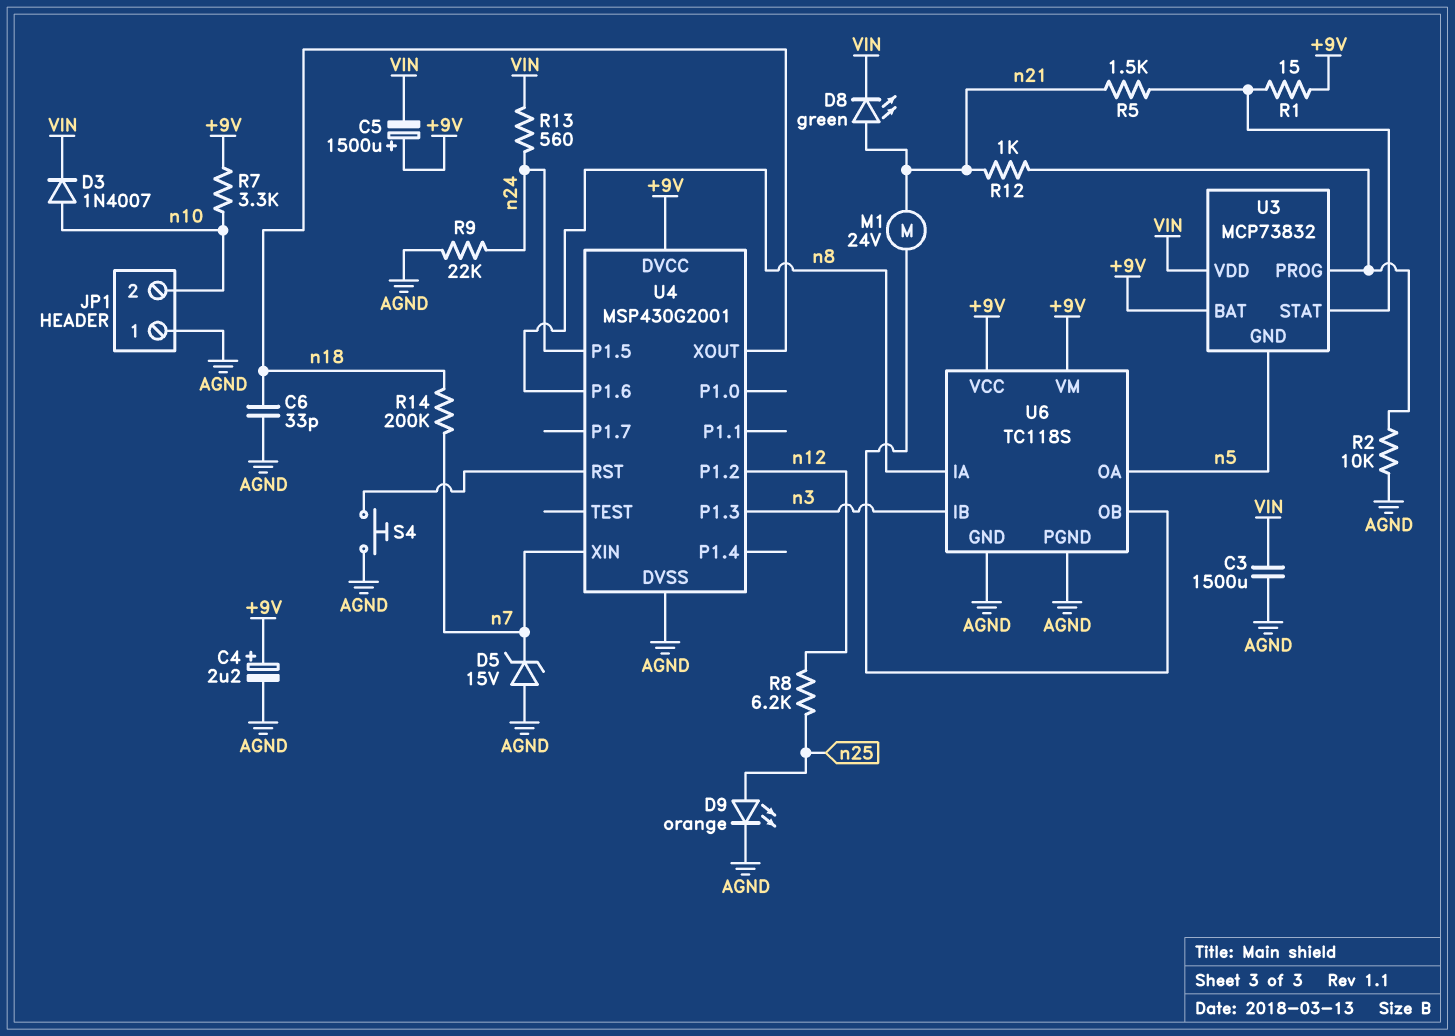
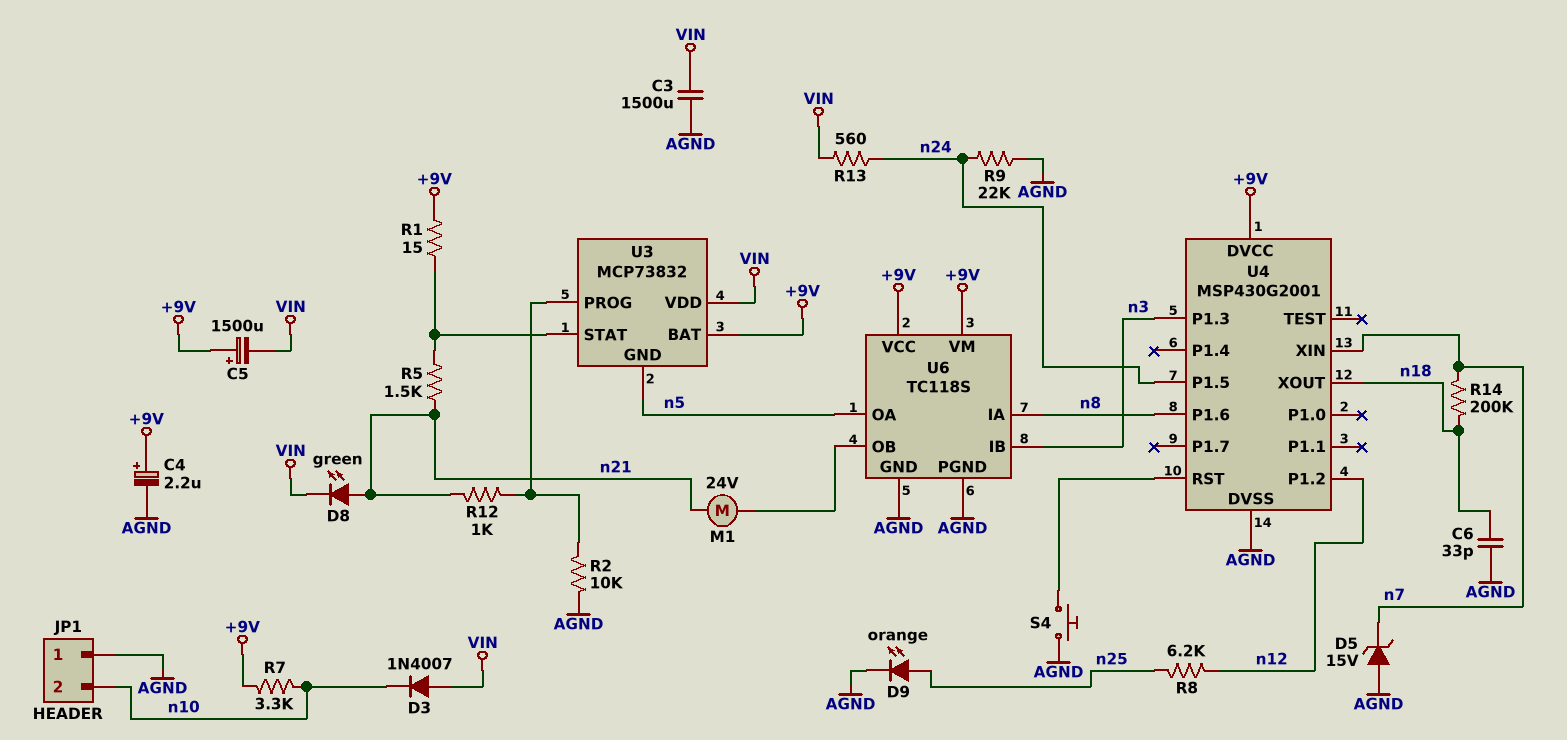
D3: diode 1N4007 (A n10, K VIN) -> diode 1N4007 (A VIN, K n10)

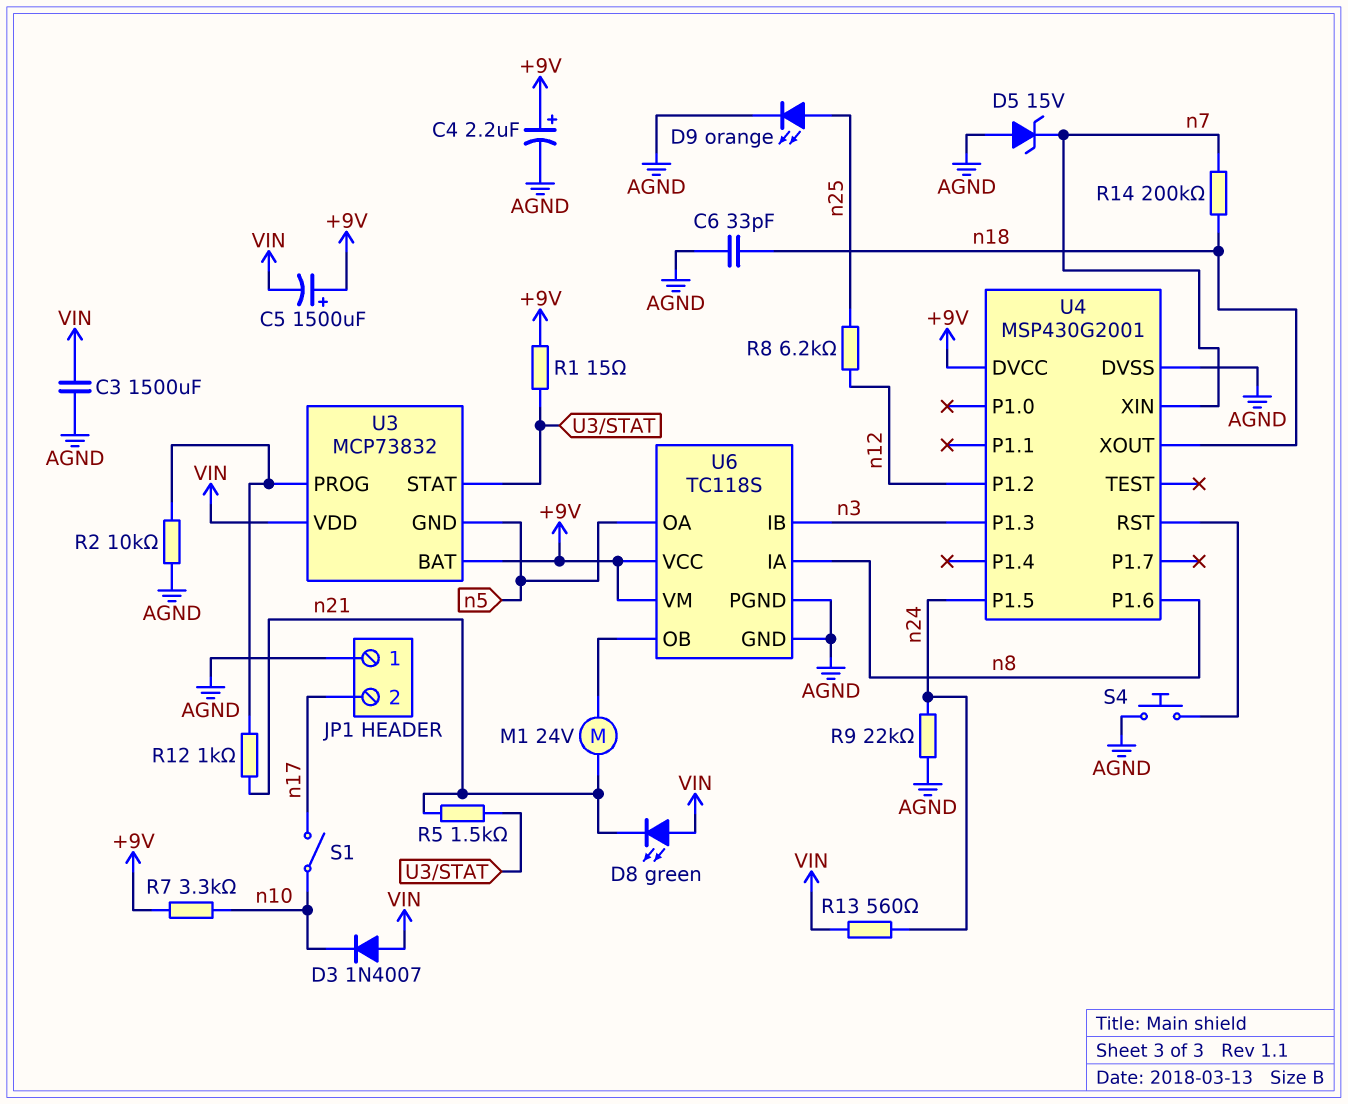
D8: LED green (A n21, K VIN) -> LED green (A VIN, K n21)
JP1 pin 2: n10 -> n17
S1: none -> switch (n10, n17)

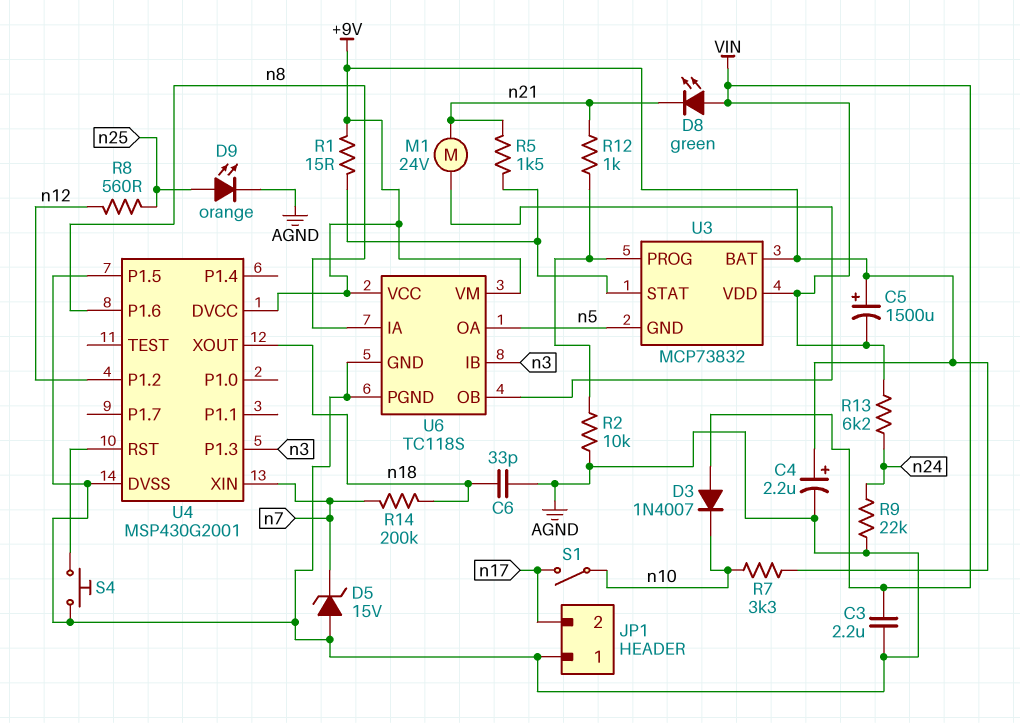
C3: 1500uF (AGND, VIN) -> 2.2uF (AGND, VIN)
R8: 6.2k (n12, n25) -> 560 (n12, n25)
R13: 560 (VIN, n24) -> 6.2k (VIN, n24)
U4 pin P1.5: n24 -> AGND

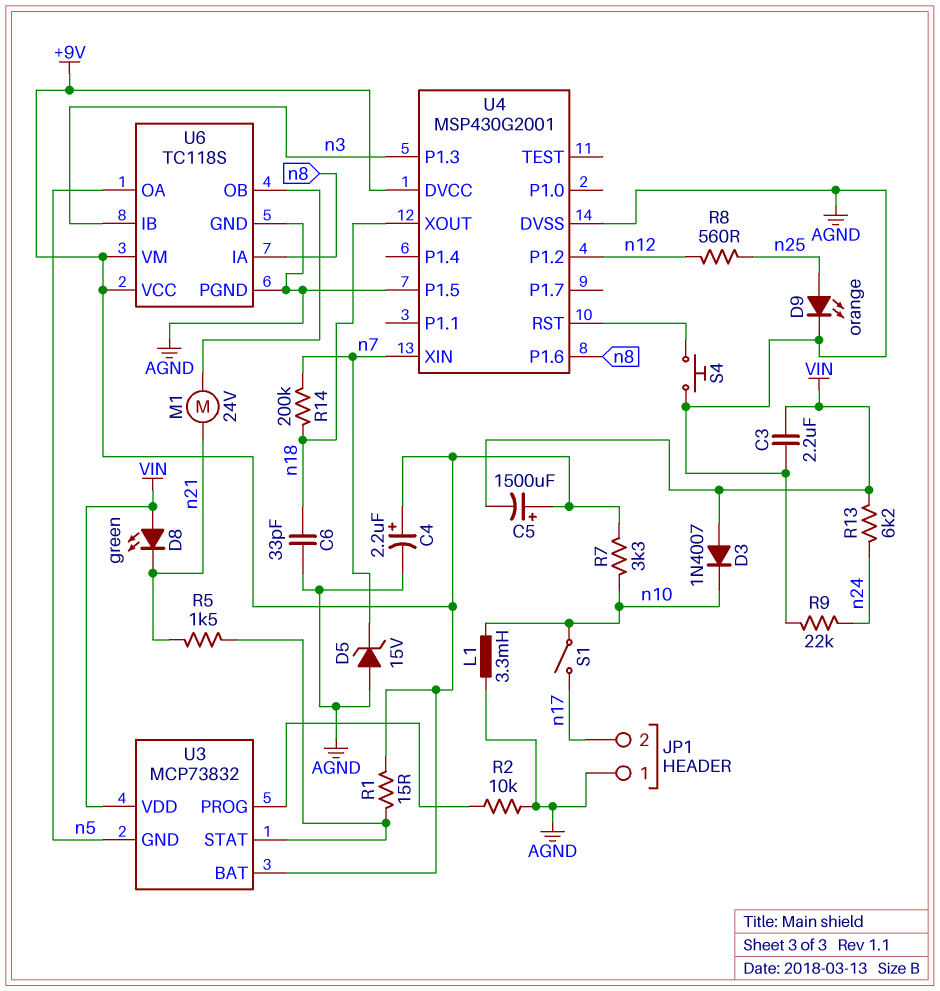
L1: none -> 3.3mH (AGND, n10)
R12: 1k (U3/PROG, n21) -> none

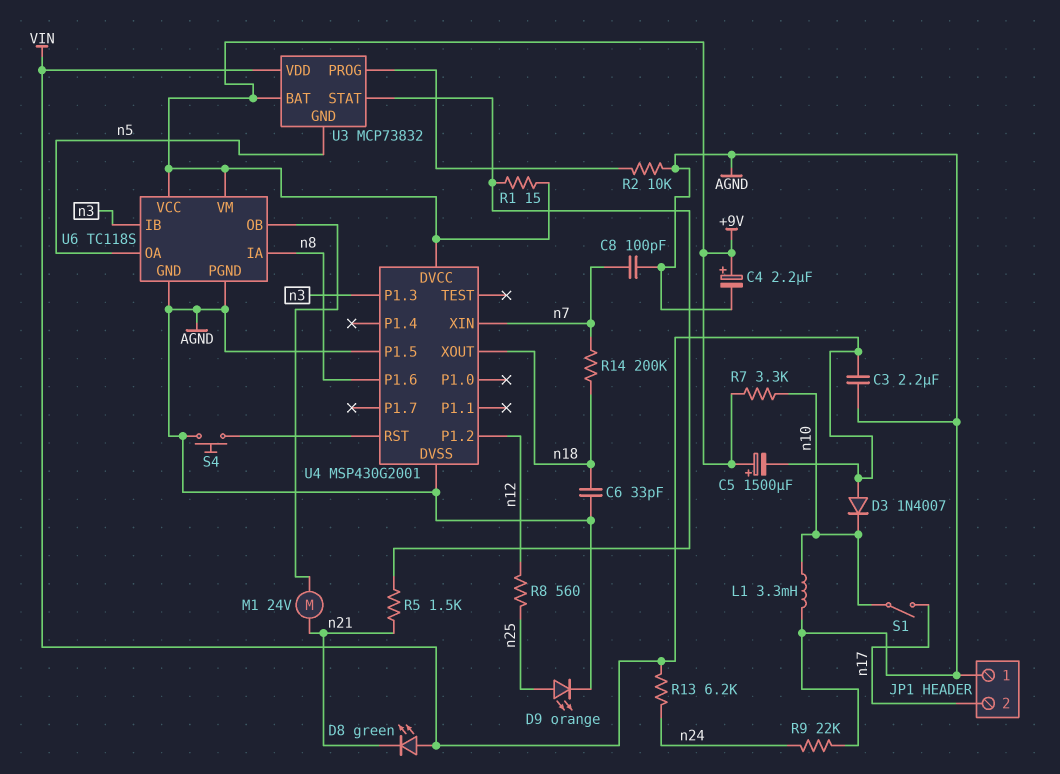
C8: none -> 100pF (AGND, n7)
D5: zener 15V (A AGND, K n7) -> none

